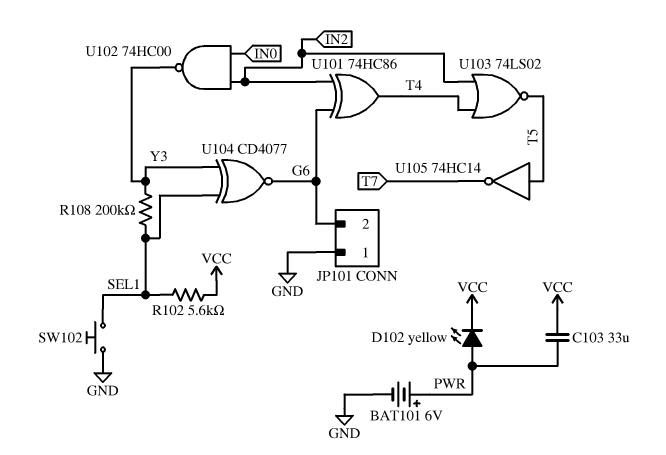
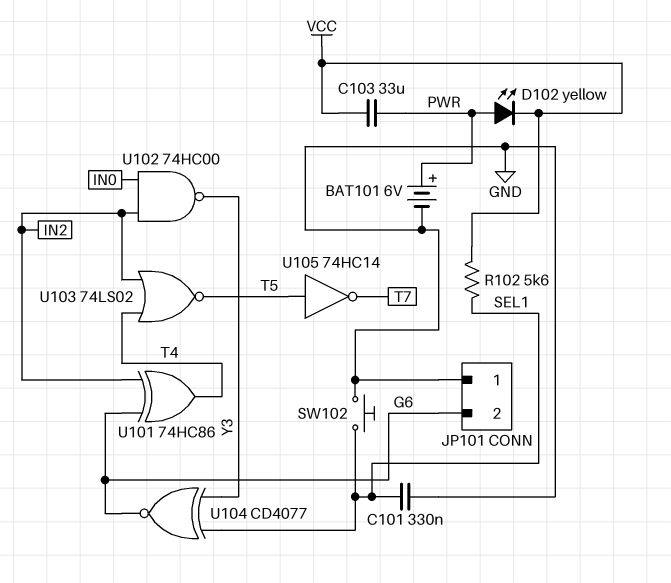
C101: none -> 330nF (GND, SEL1)
R108: 200k (SEL1, Y3) -> none

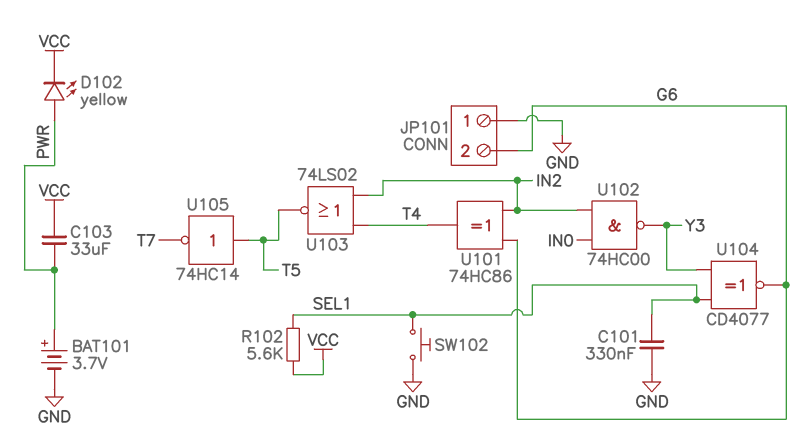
BAT101: 6V (plus PWR, minus GND) -> 3.7V (plus PWR, minus GND)

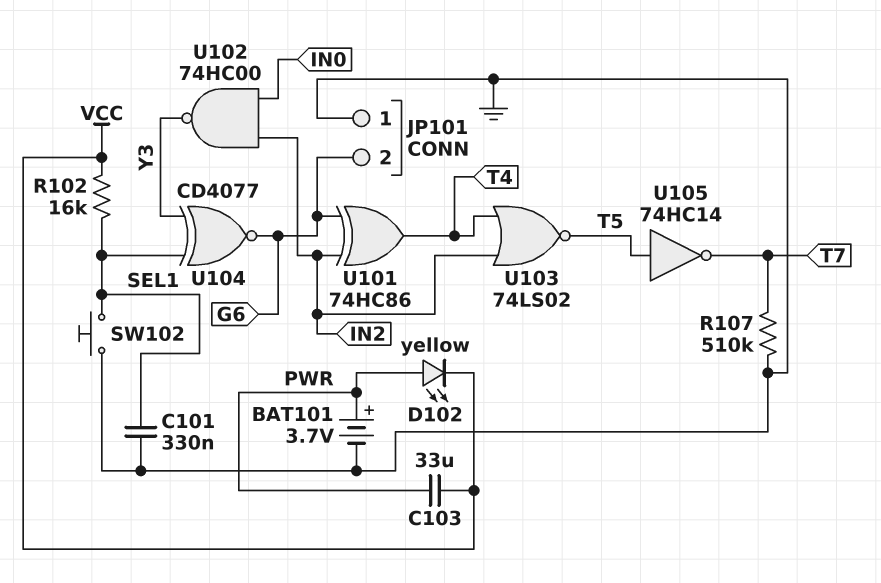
R102: 5.6k (SEL1, VCC) -> 16k (SEL1, VCC)
R107: none -> 510k (GND, T7)

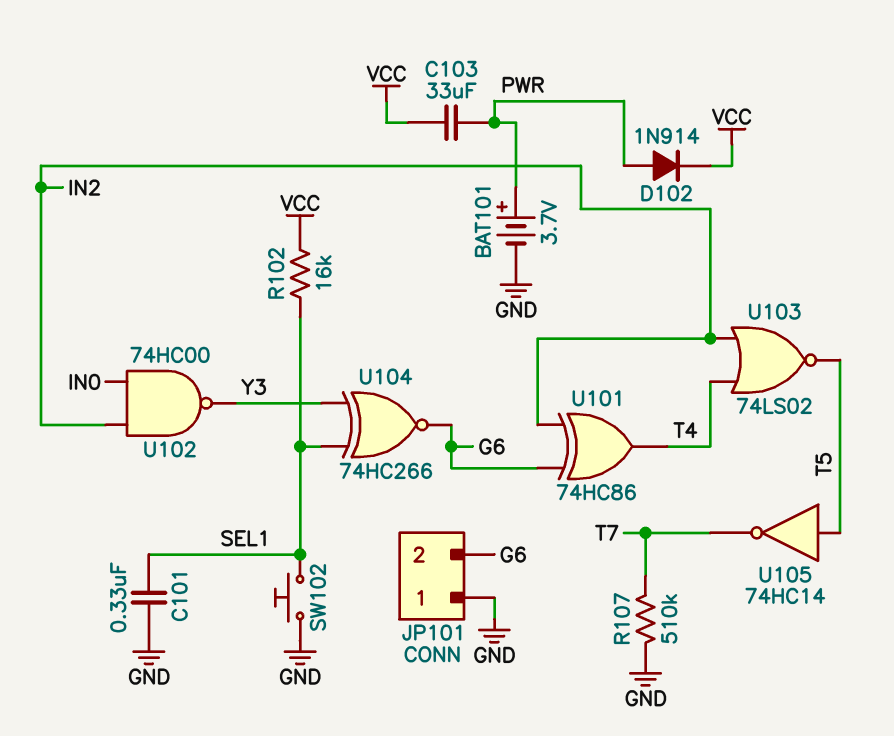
D102: LED yellow (A PWR, K VCC) -> diode 1N914 (A PWR, K VCC)
U104: XNOR CD4077 (in SEL1, in Y3, out G6) -> XNOR 74HC266 (in SEL1, in Y3, out G6)

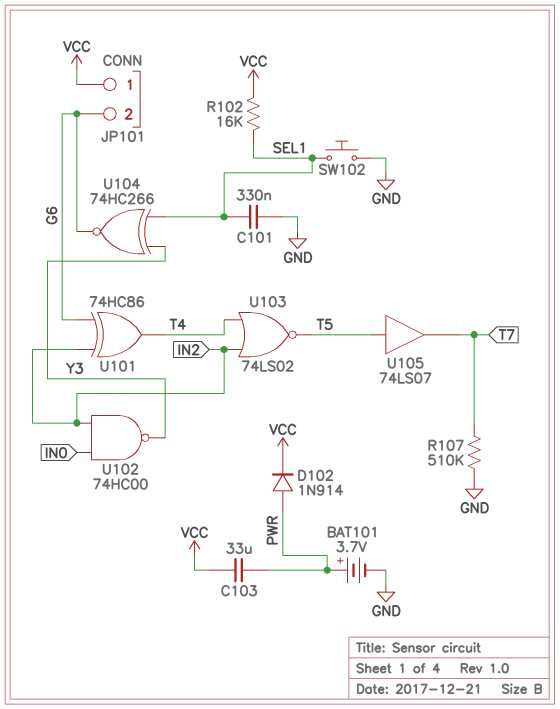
JP101 pin 1: GND -> VCC
U105: NOT 74HC14 (in T5, out T7) -> buffer 74LS07 (in T5, out T7)

